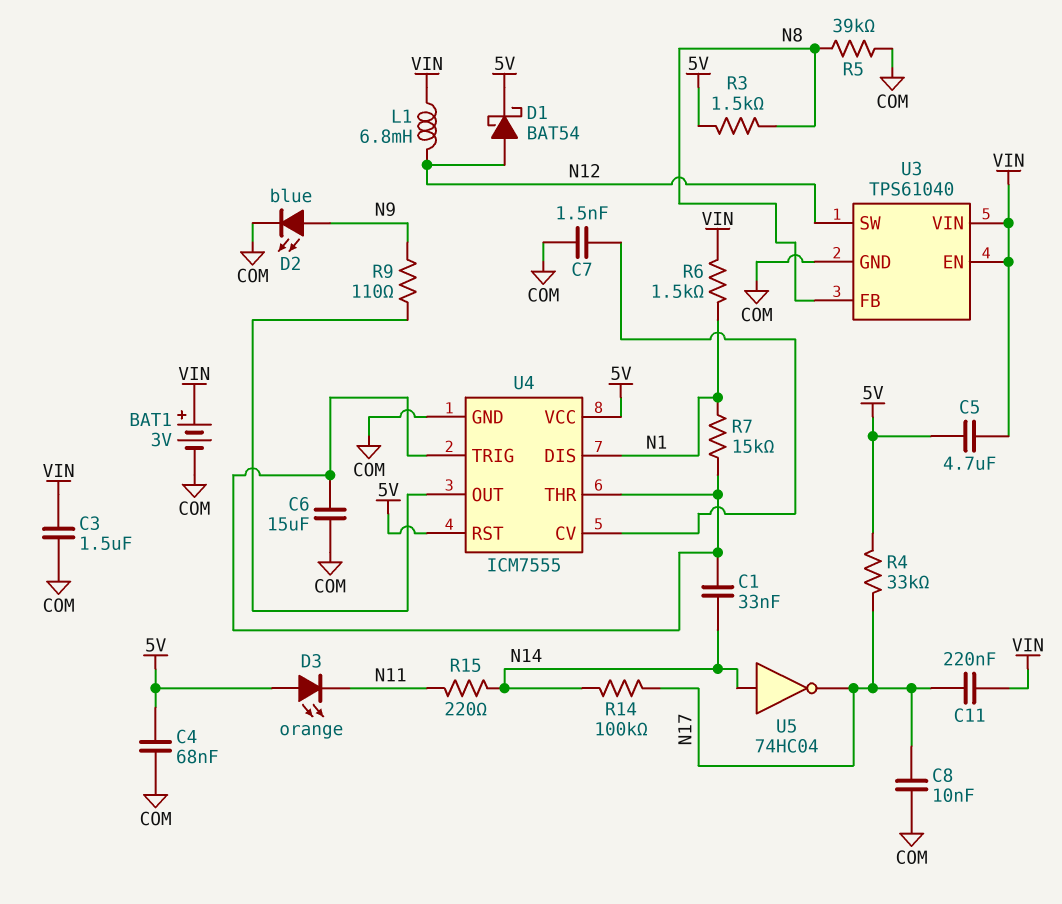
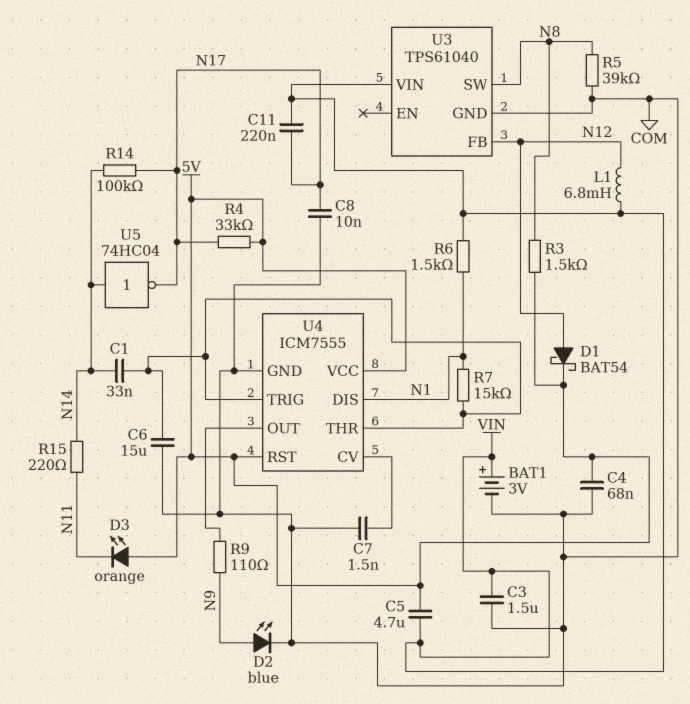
U3 pin EN: VIN -> none
U3 pin FB: N8 -> N12
U3 pin SW: N12 -> N8

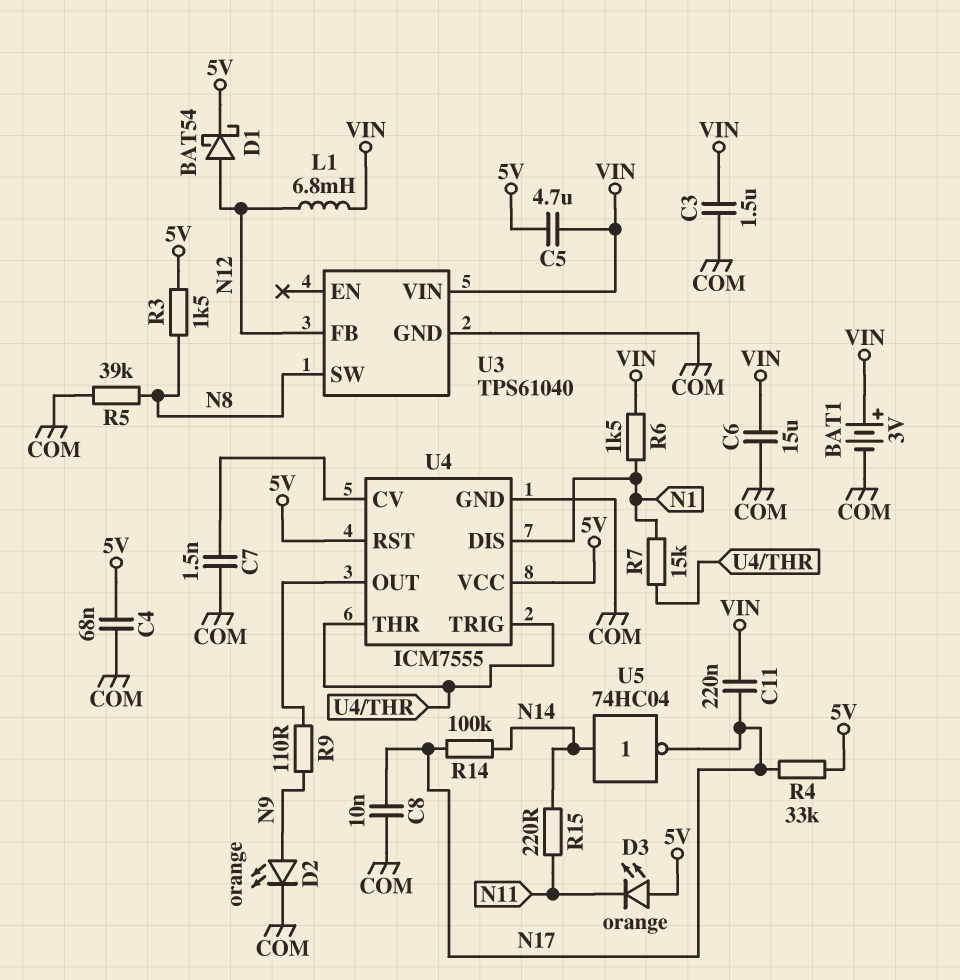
C1: 33nF (N14, U4/THR) -> none
C6: 15uF (COM, U4/THR) -> 15uF (COM, VIN)
D2: LED blue (A N9, K COM) -> LED orange (A N9, K COM)

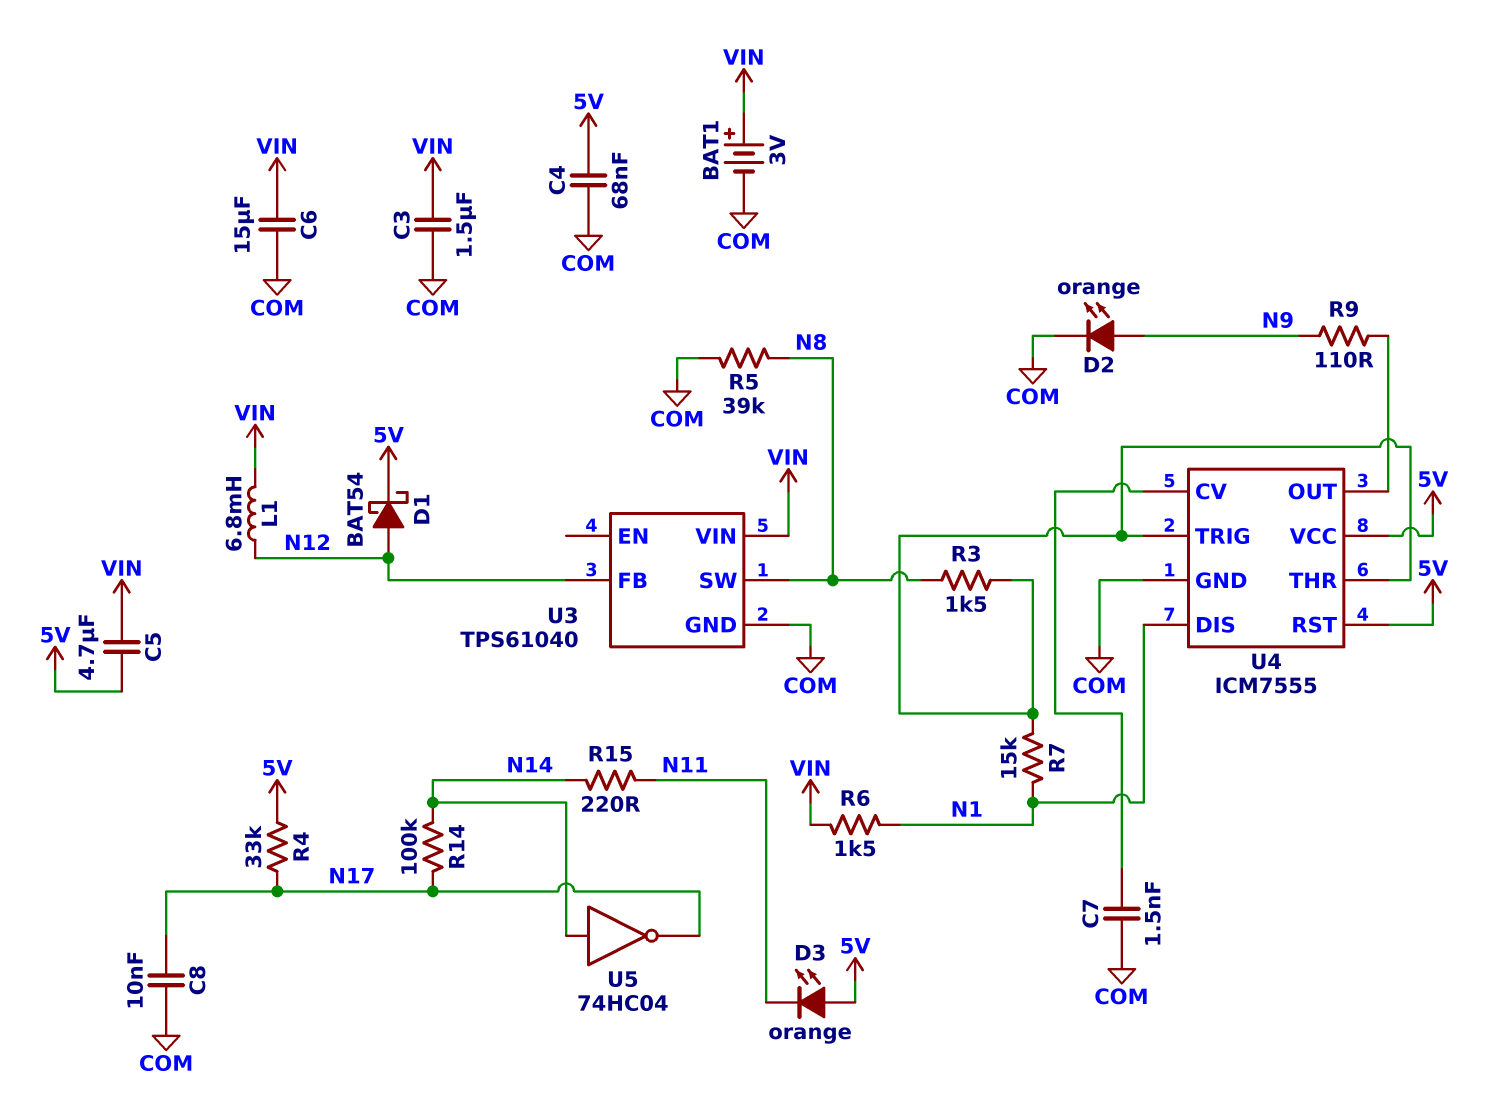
C11: 220nF (N17, VIN) -> none
R3: 1.5k (5V, N8) -> 1.5k (N8, U4/THR)

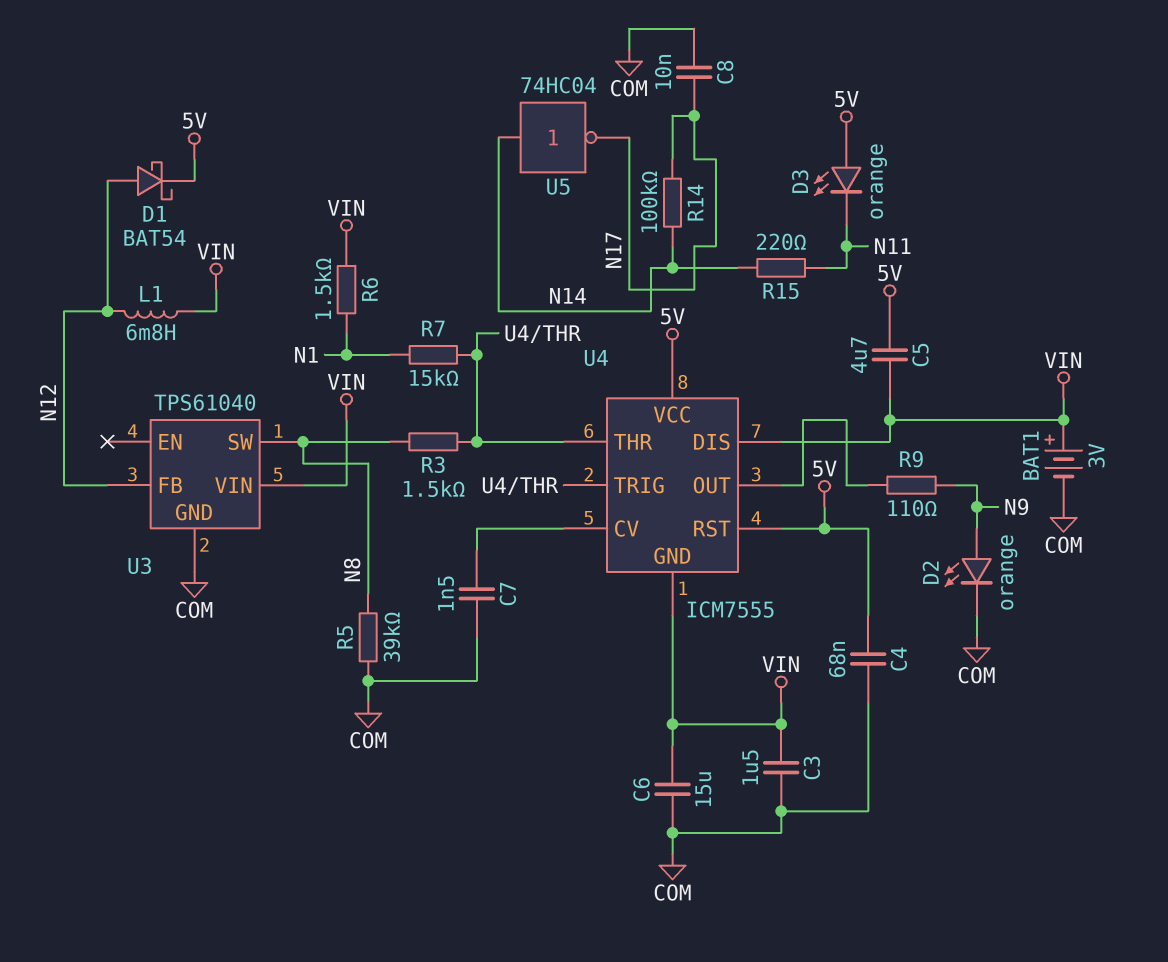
R4: 33k (5V, N17) -> none
U4 pin DIS: N1 -> VIN
U4 pin GND: COM -> VIN

